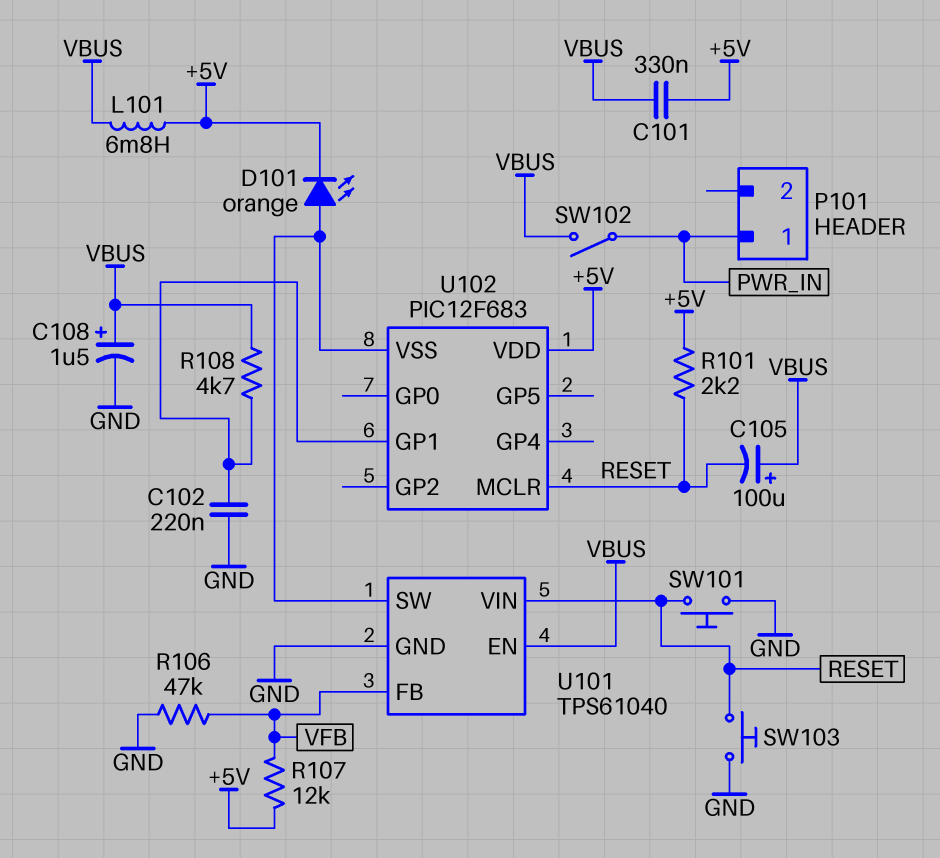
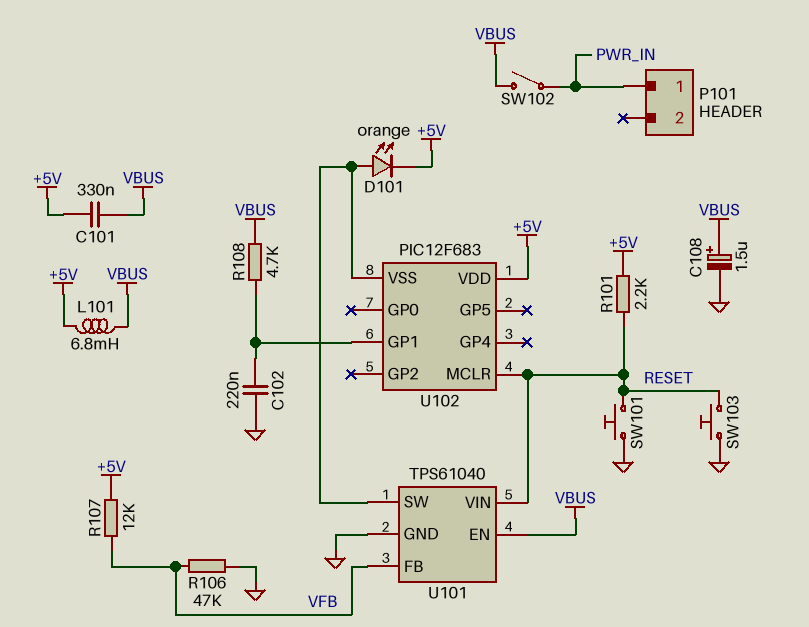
C105: 100uF (plus VBUS, minus RESET) -> none

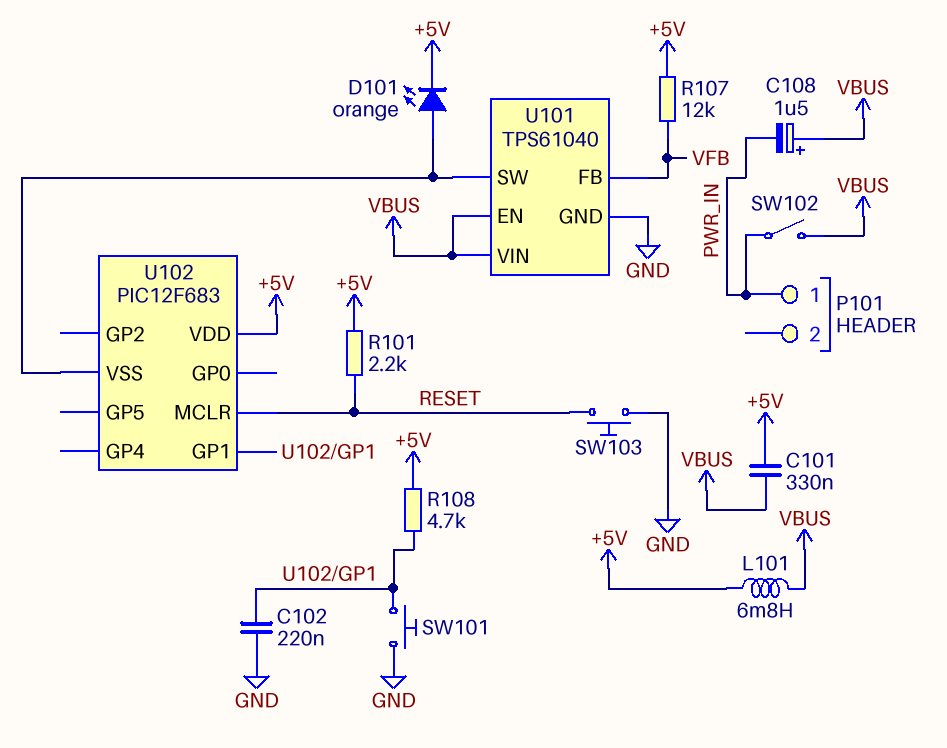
C108: 1.5uF (plus VBUS, minus GND) -> 1.5uF (plus VBUS, minus PWR_IN)
R106: 47k (GND, VFB) -> none
R108: 4.7k (U102/GP1, VBUS) -> 4.7k (+5V, U102/GP1)
SW101: button (GND, RESET) -> button (GND, U102/GP1)
U101 pin VIN: RESET -> VBUS

